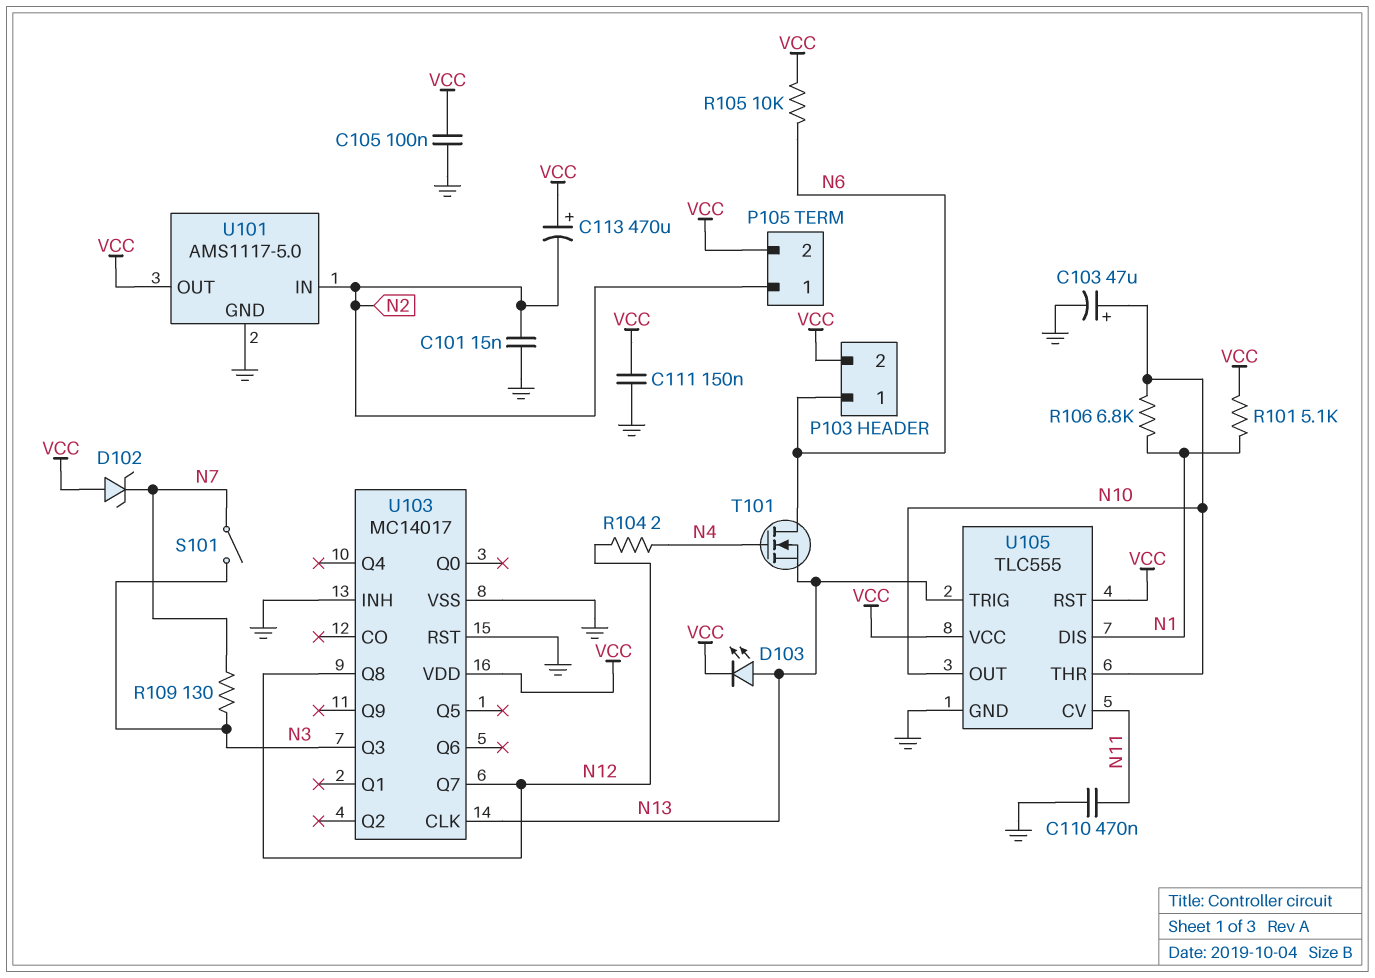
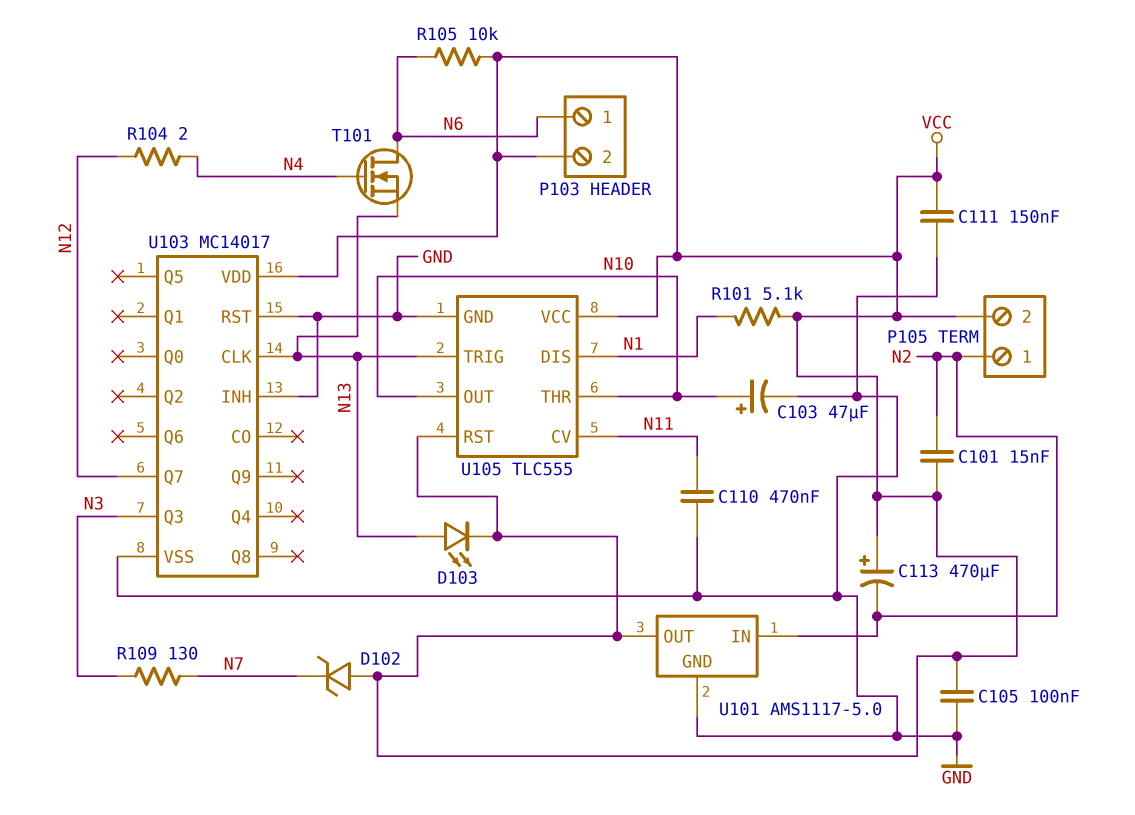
C101: 15nF (GND, N2) -> 15nF (N2, VCC)
R106: 6.8k (N1, N10) -> none
S101: switch (N3, N7) -> none
U103 pin Q8: N12 -> none

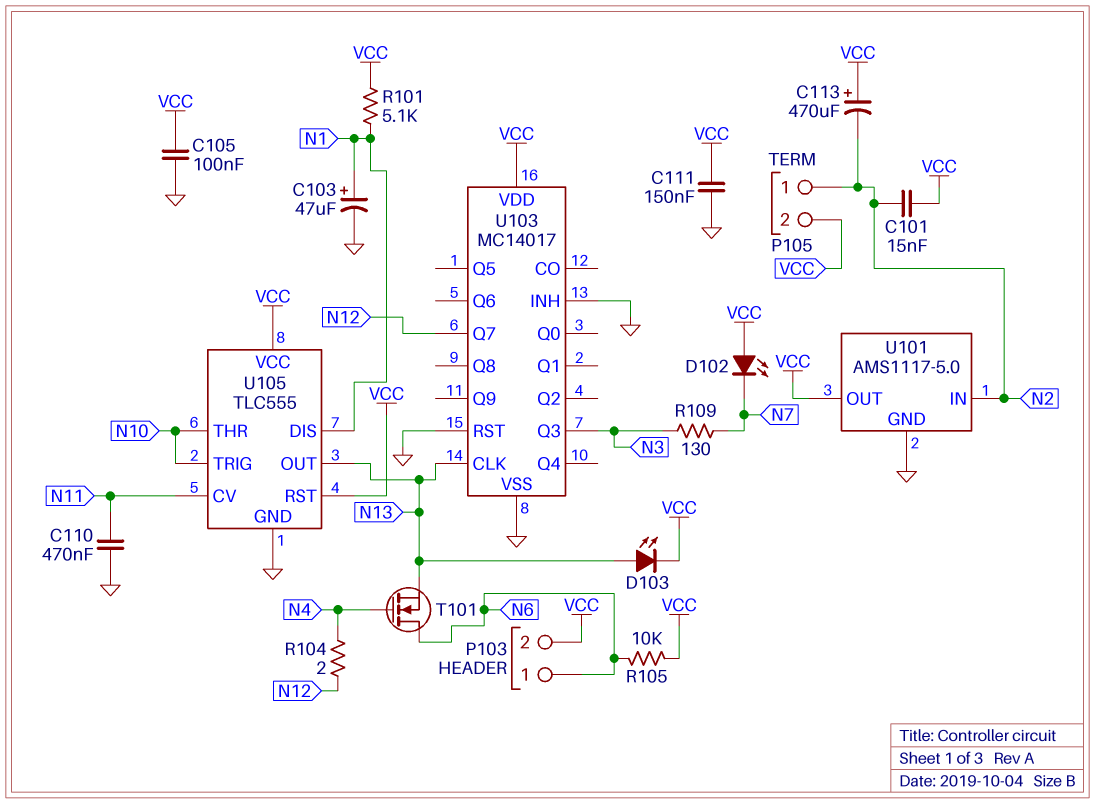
C103: 47uF (plus N10, minus GND) -> 47uF (plus N1, minus GND)
D102: zener (A VCC, K N7) -> LED (A VCC, K N7)
U105 pin OUT: N10 -> N13
U105 pin TRIG: N13 -> N10

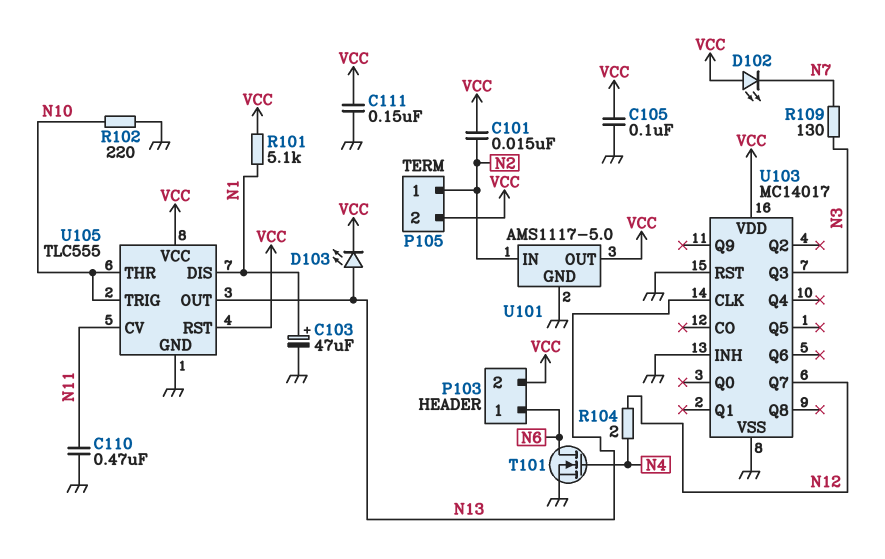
C113: 470uF (plus VCC, minus N2) -> none
R102: none -> 220 (GND, N10)
R105: 10k (N6, VCC) -> none
T101: NMOS (G N4, D N6, S N13) -> NMOS (G N4, D N6, S GND)

